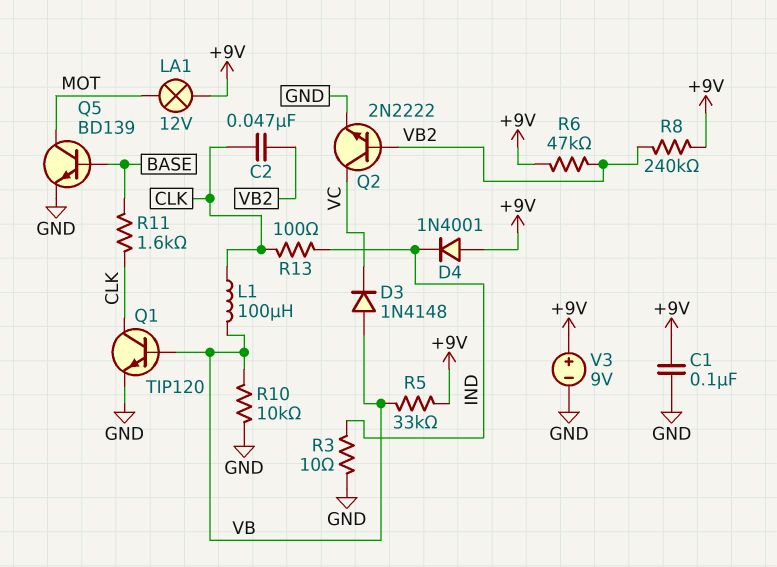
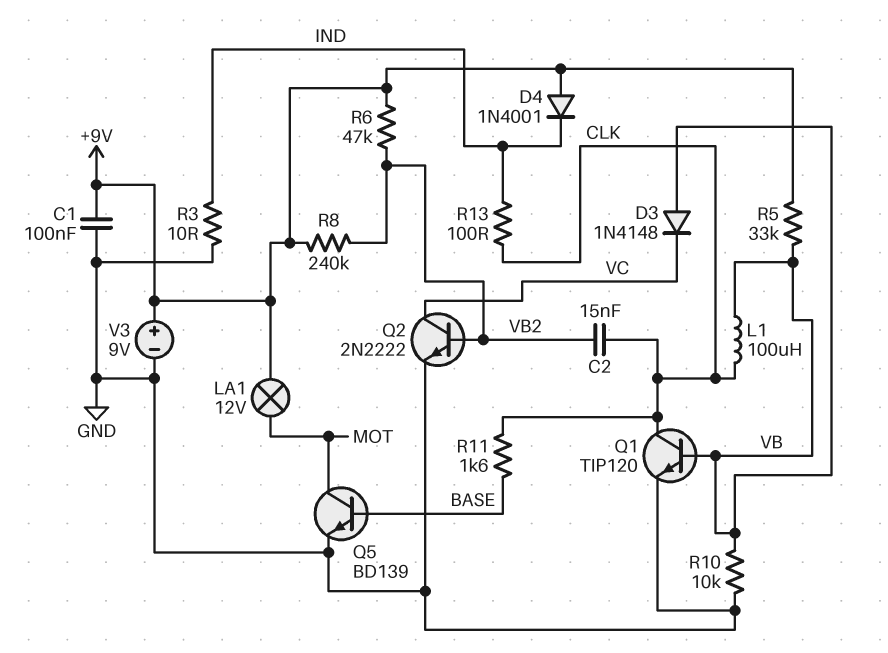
C2: 47nF (CLK, VB2) -> 15nF (CLK, VB2)

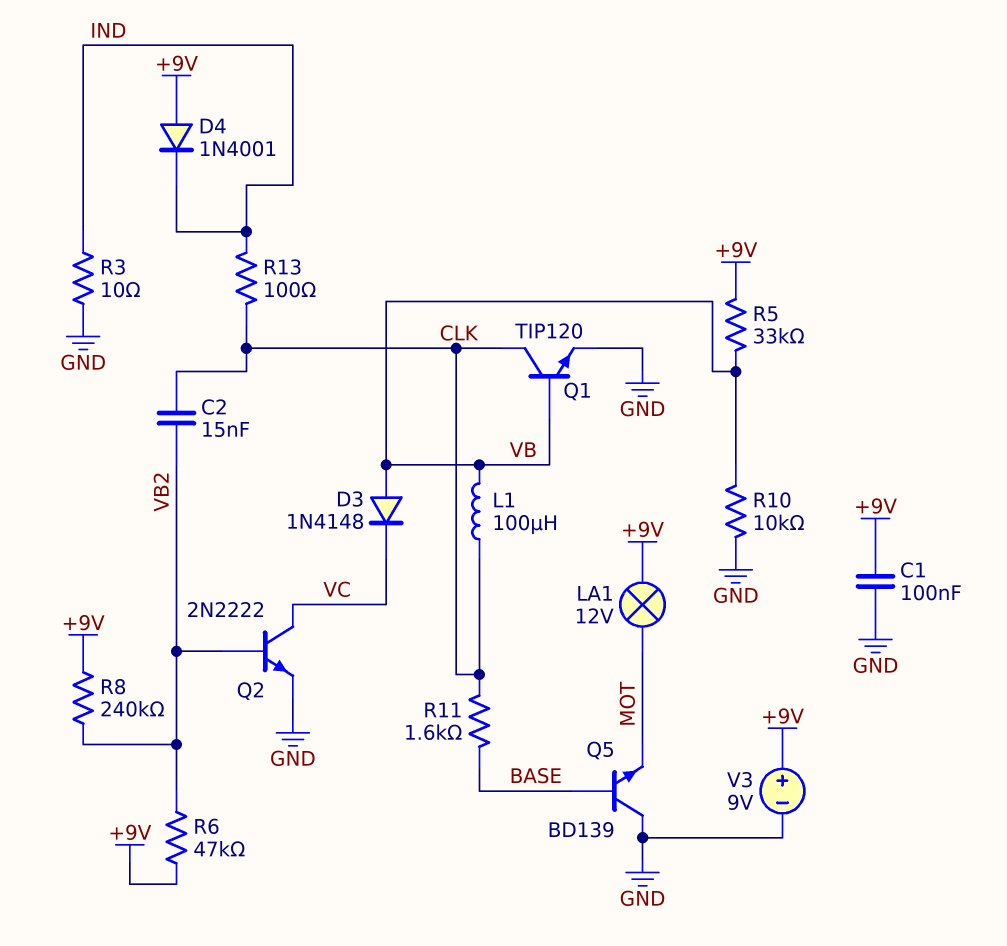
Q5: NPN BD139 (B BASE, C MOT, E GND) -> NPN BD139 (B BASE, C GND, E MOT)

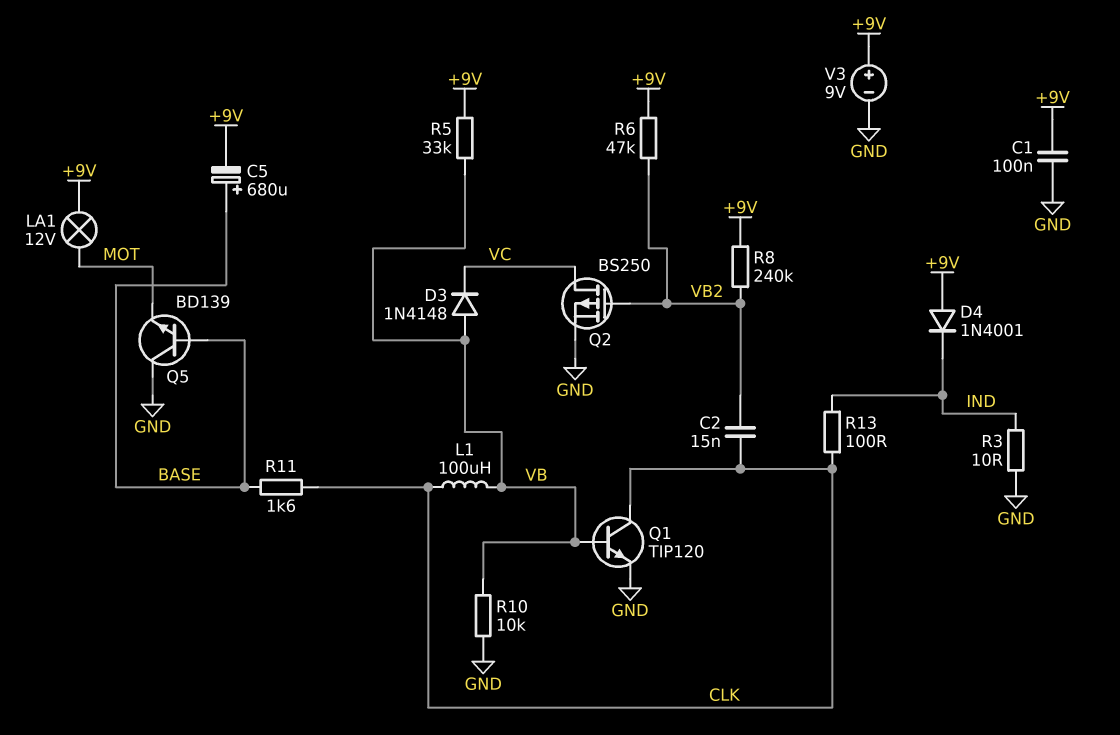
C5: none -> 680uF (plus BASE, minus +9V)
Q2: NPN 2N2222 (B VB2, C VC, E GND) -> PMOS BS250 (G VB2, D VC, S GND)

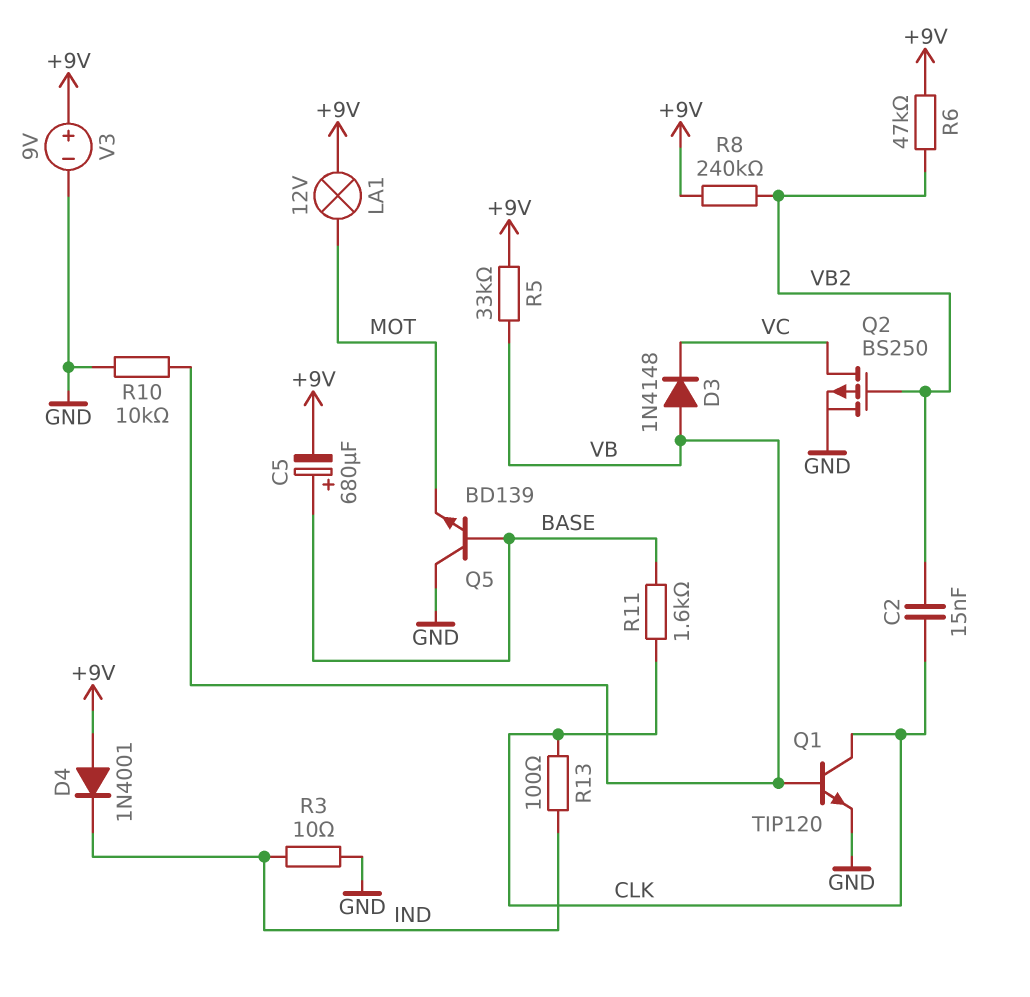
C1: 100nF (+9V, GND) -> none
L1: 100uH (CLK, VB) -> none

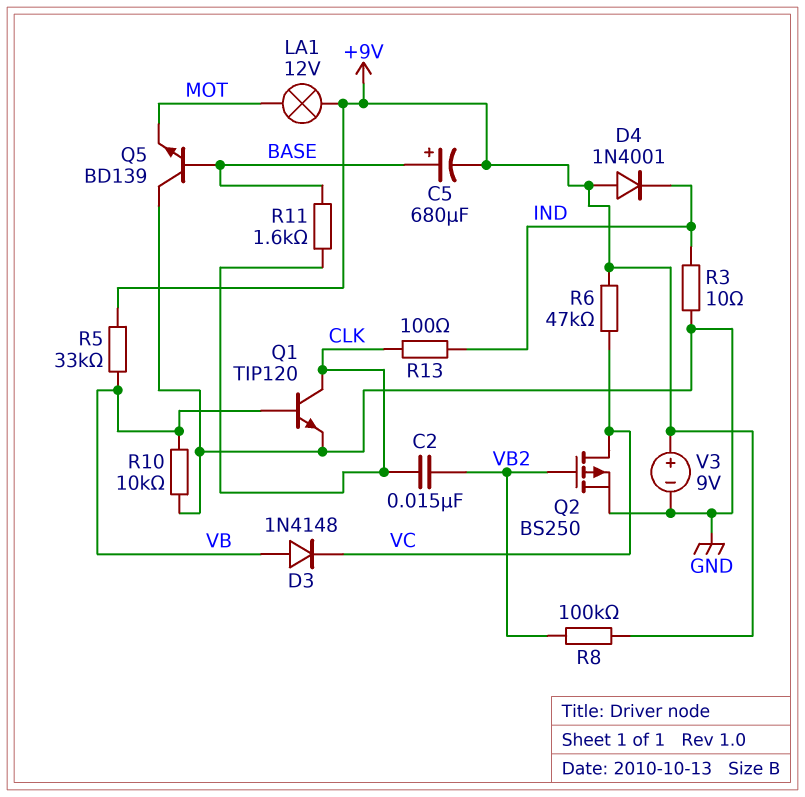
R6: 47k (+9V, VB2) -> 47k (+9V, VC)
R8: 240k (+9V, VB2) -> 100k (+9V, VB2)

